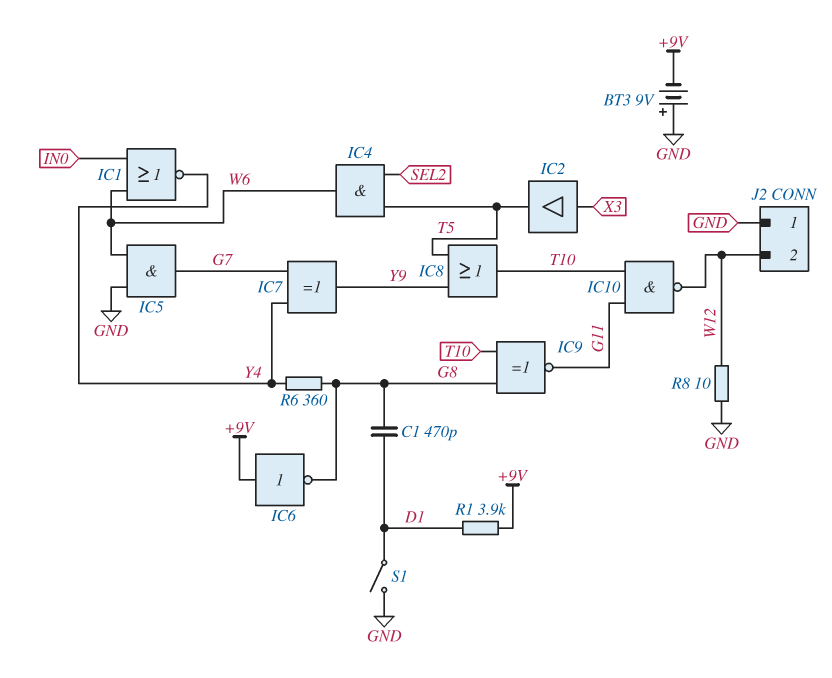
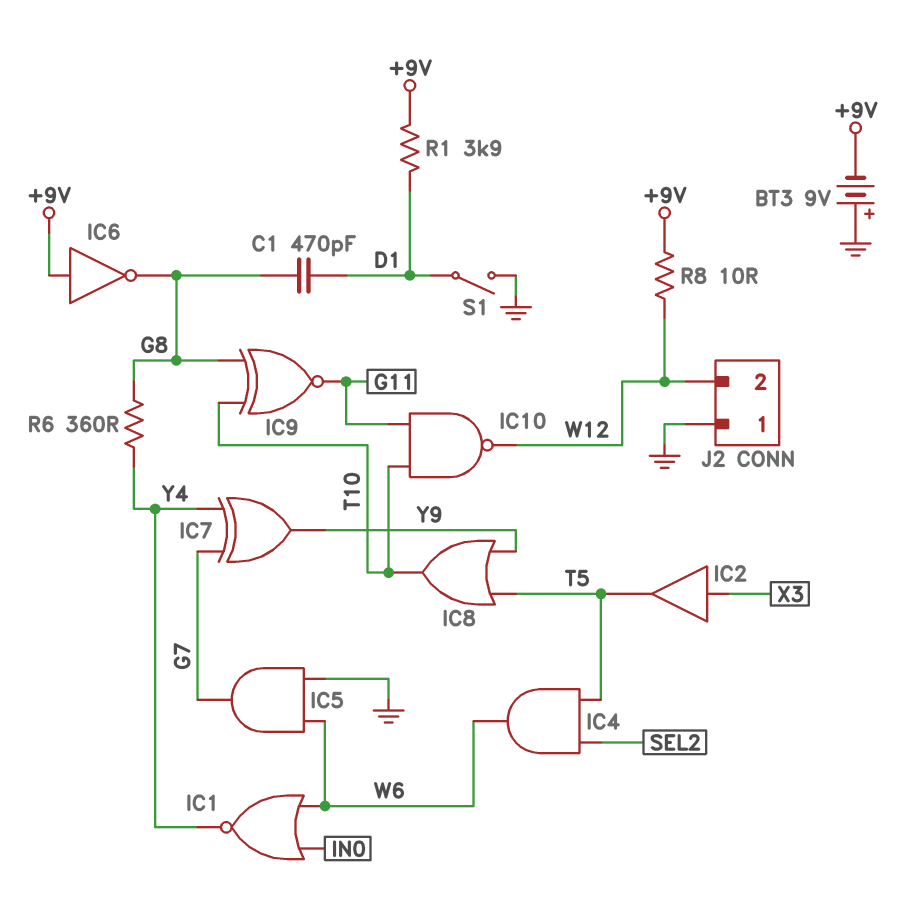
R8: 10 (GND, W12) -> 10 (+9V, W12)

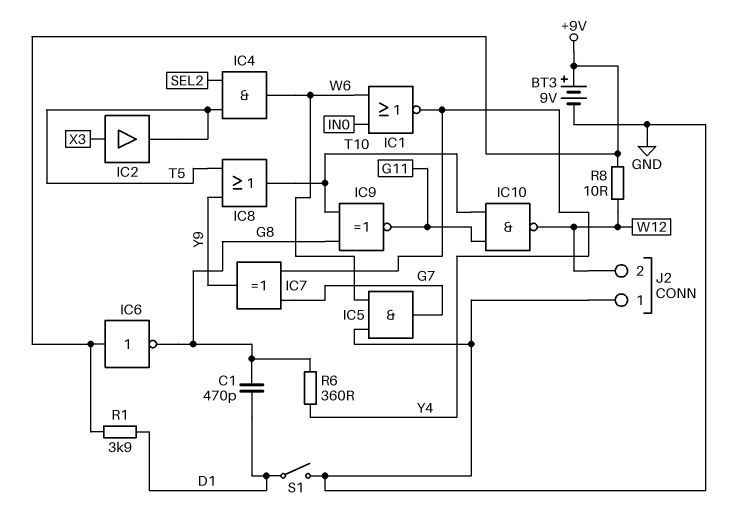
BT3: 9V (plus GND, minus +9V) -> 9V (plus +9V, minus GND)

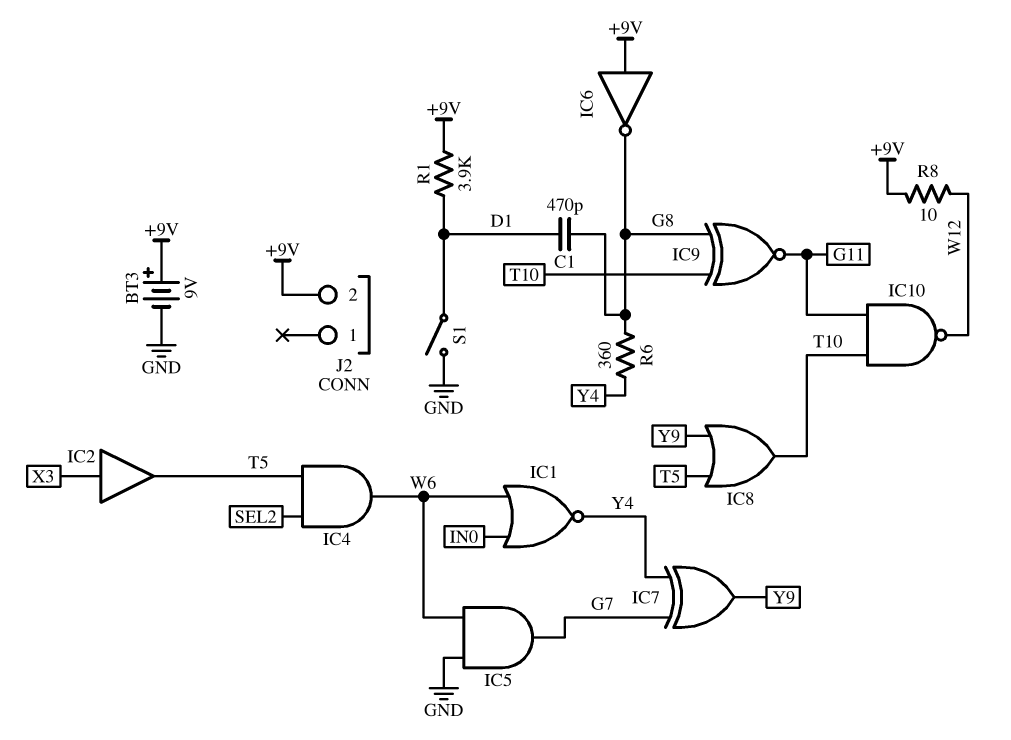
J2 pin 1: GND -> none
J2 pin 2: W12 -> +9V

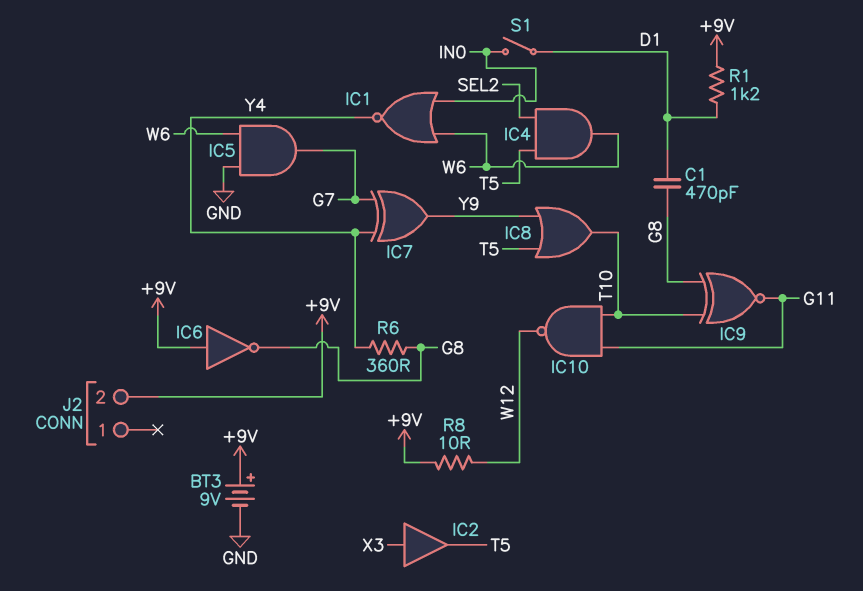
R1: 3.9k (+9V, D1) -> 1.2k (+9V, D1)
S1: switch (D1, GND) -> switch (D1, IN0)

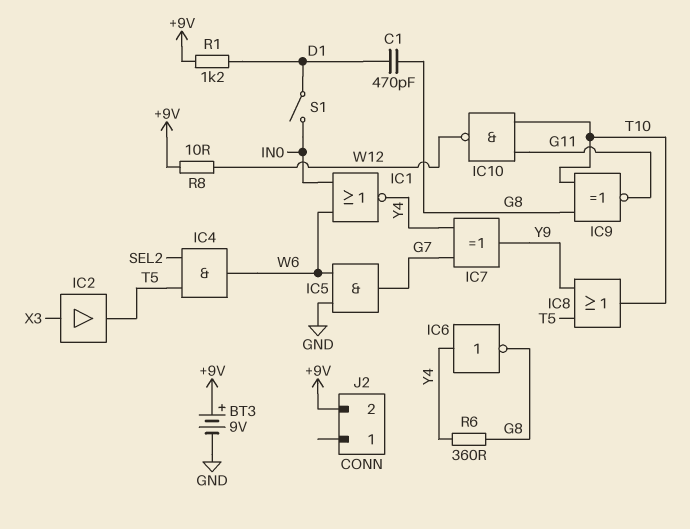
IC6: NOT (in +9V, out G8) -> NOT (in Y4, out G8)

